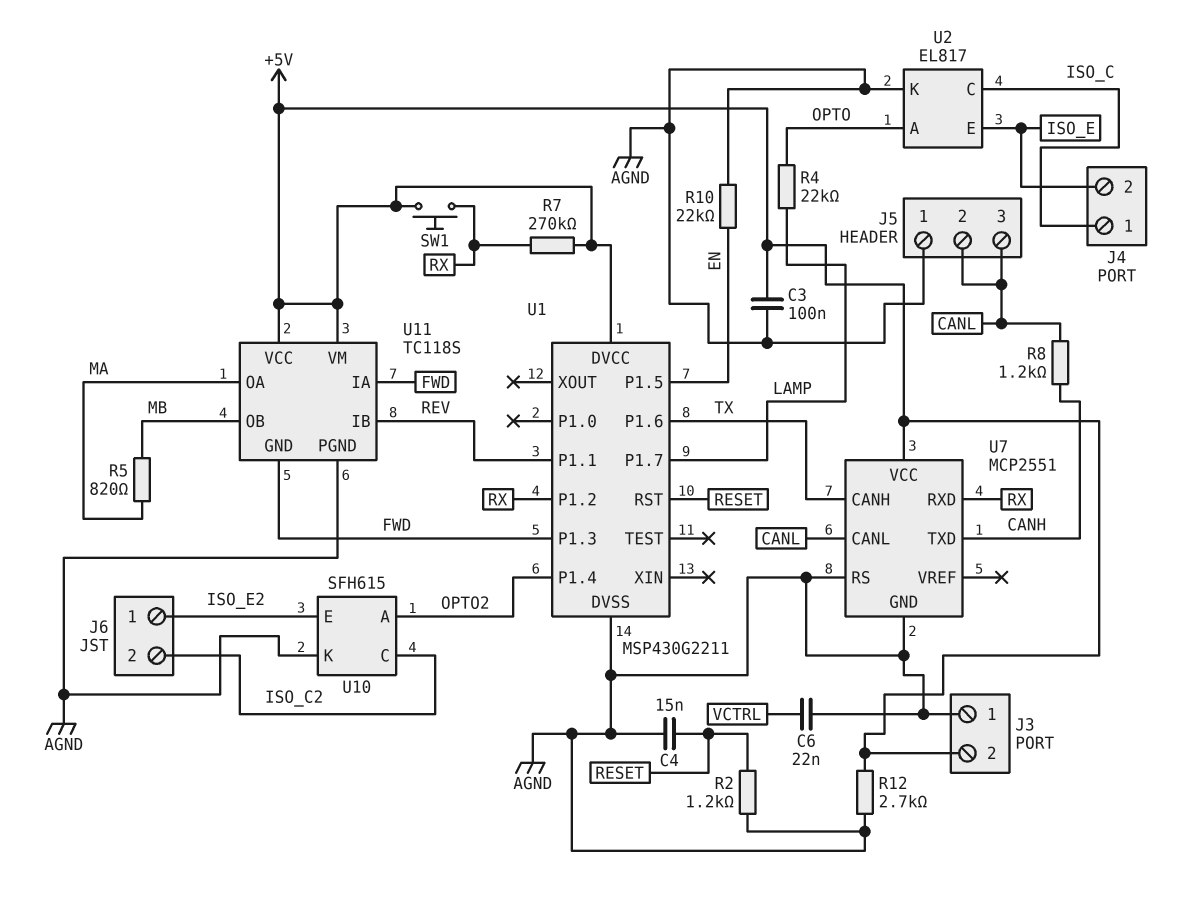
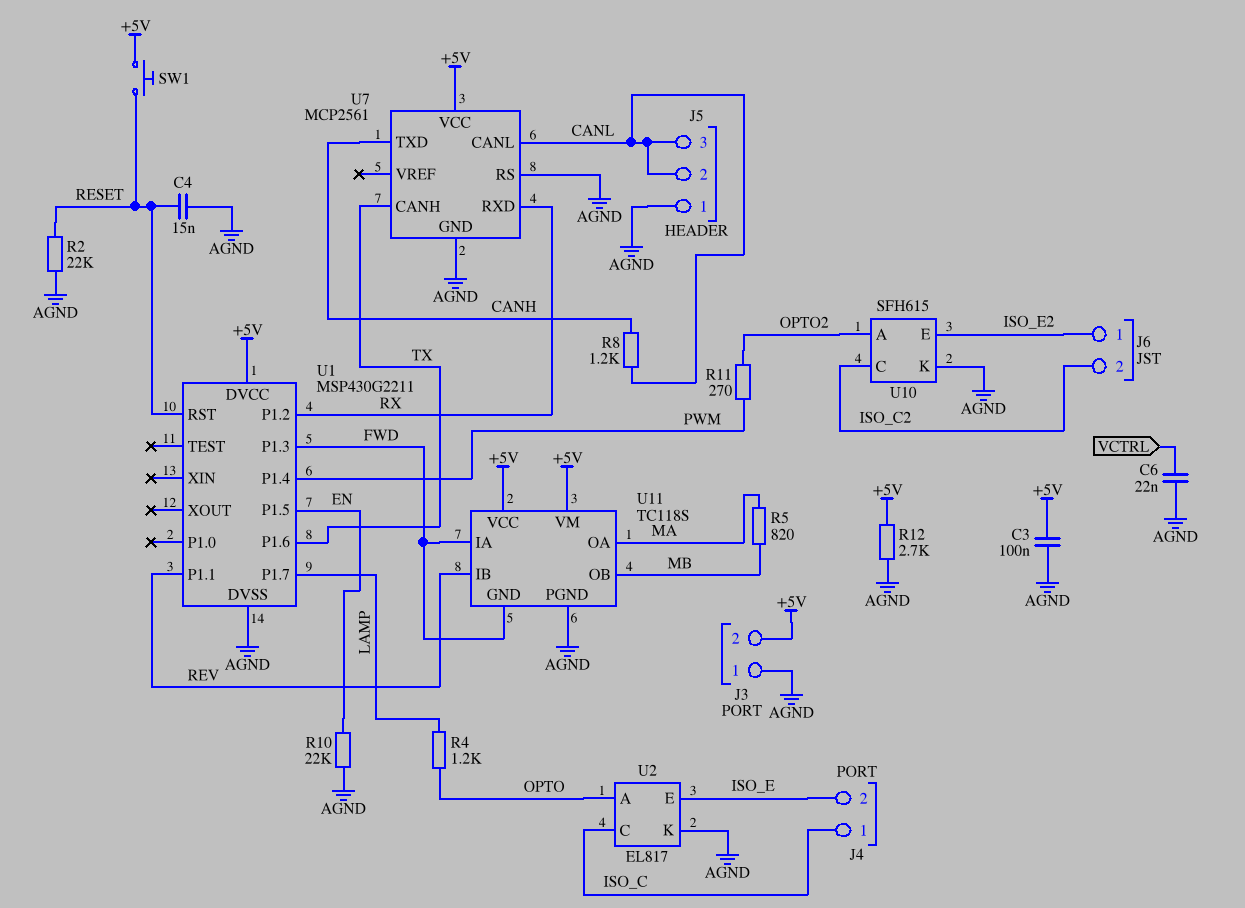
R2: 1.2k (AGND, RESET) -> 22k (AGND, RESET)
R4: 22k (LAMP, OPTO) -> 1.2k (LAMP, OPTO)
R7: 270k (+5V, RX) -> none
R11: none -> 270 (OPTO2, PWM)
SW1: button (+5V, RX) -> button (+5V, RESET)
U1 pin P1.4: OPTO2 -> PWM
U7: MCP2551 -> MCP2561

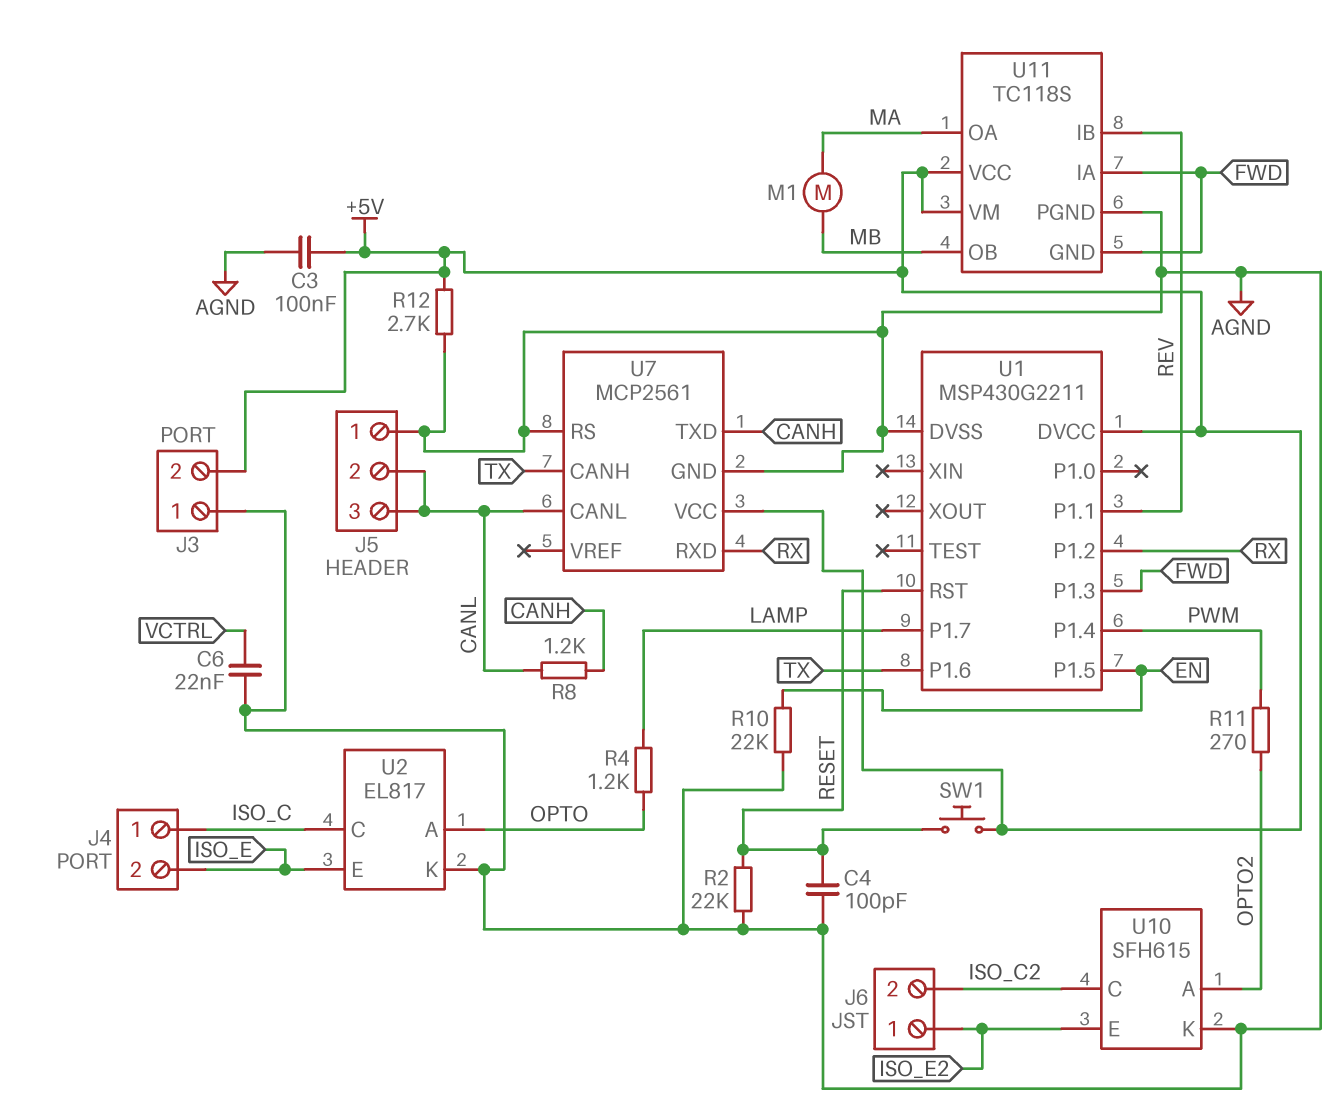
C4: 15nF (AGND, RESET) -> 100pF (AGND, RESET)
M1: none -> motor (MA, MB)
R5: 820 (MA, MB) -> none

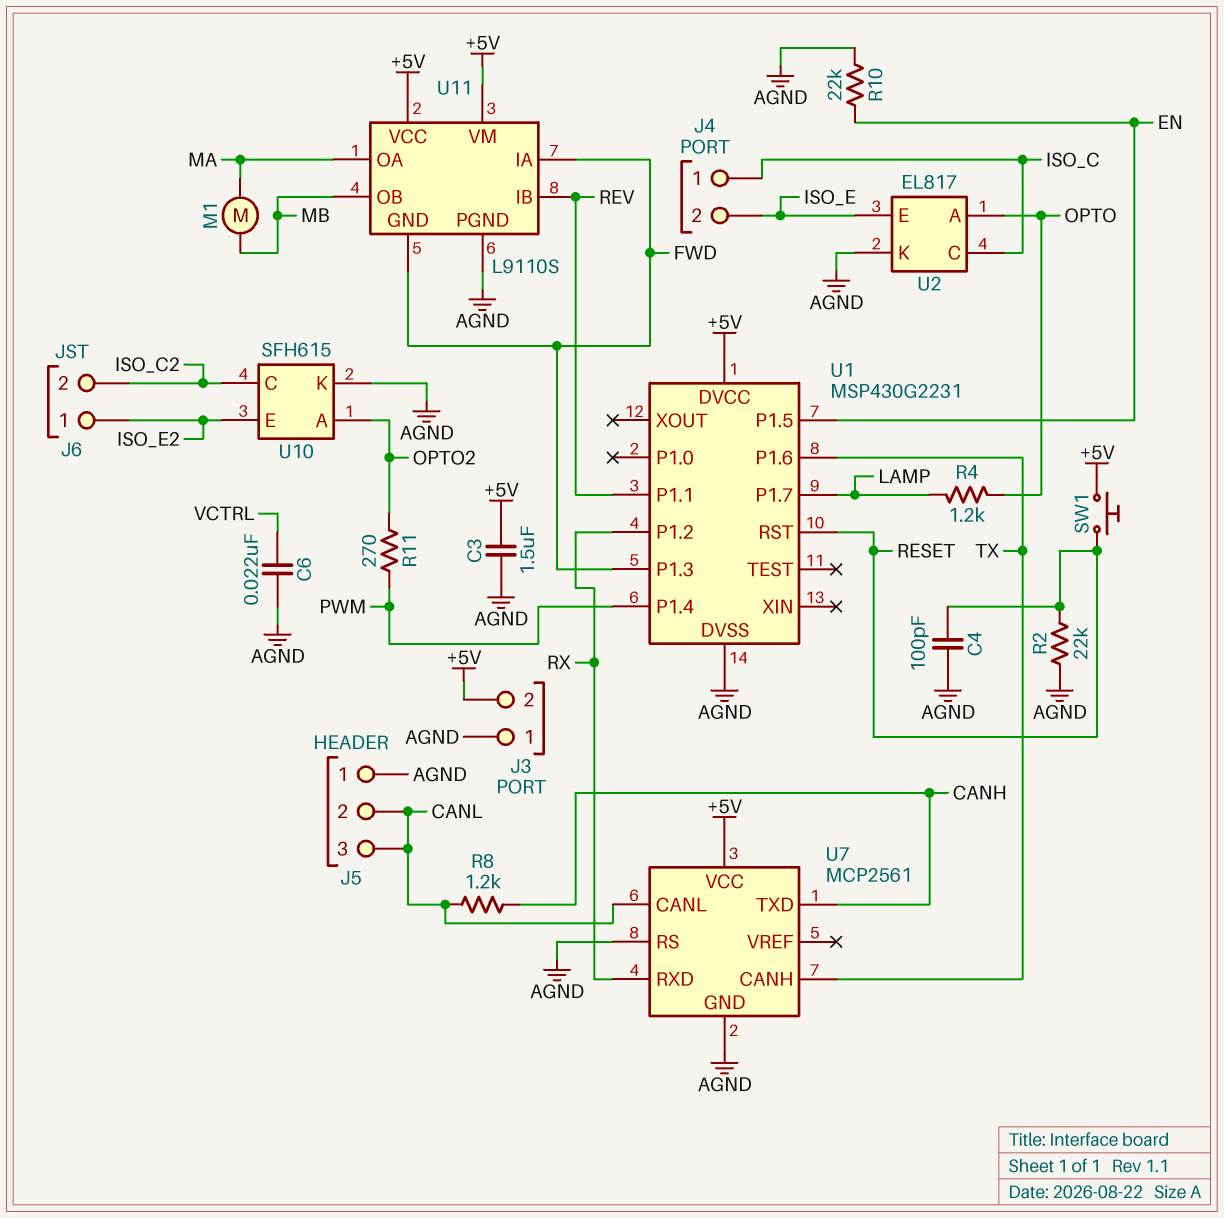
C3: 100nF (+5V, AGND) -> 1.5uF (+5V, AGND)
R12: 2.7k (+5V, AGND) -> none
U1: MSP430G2211 -> MSP430G2231
U11: TC118S -> L9110S

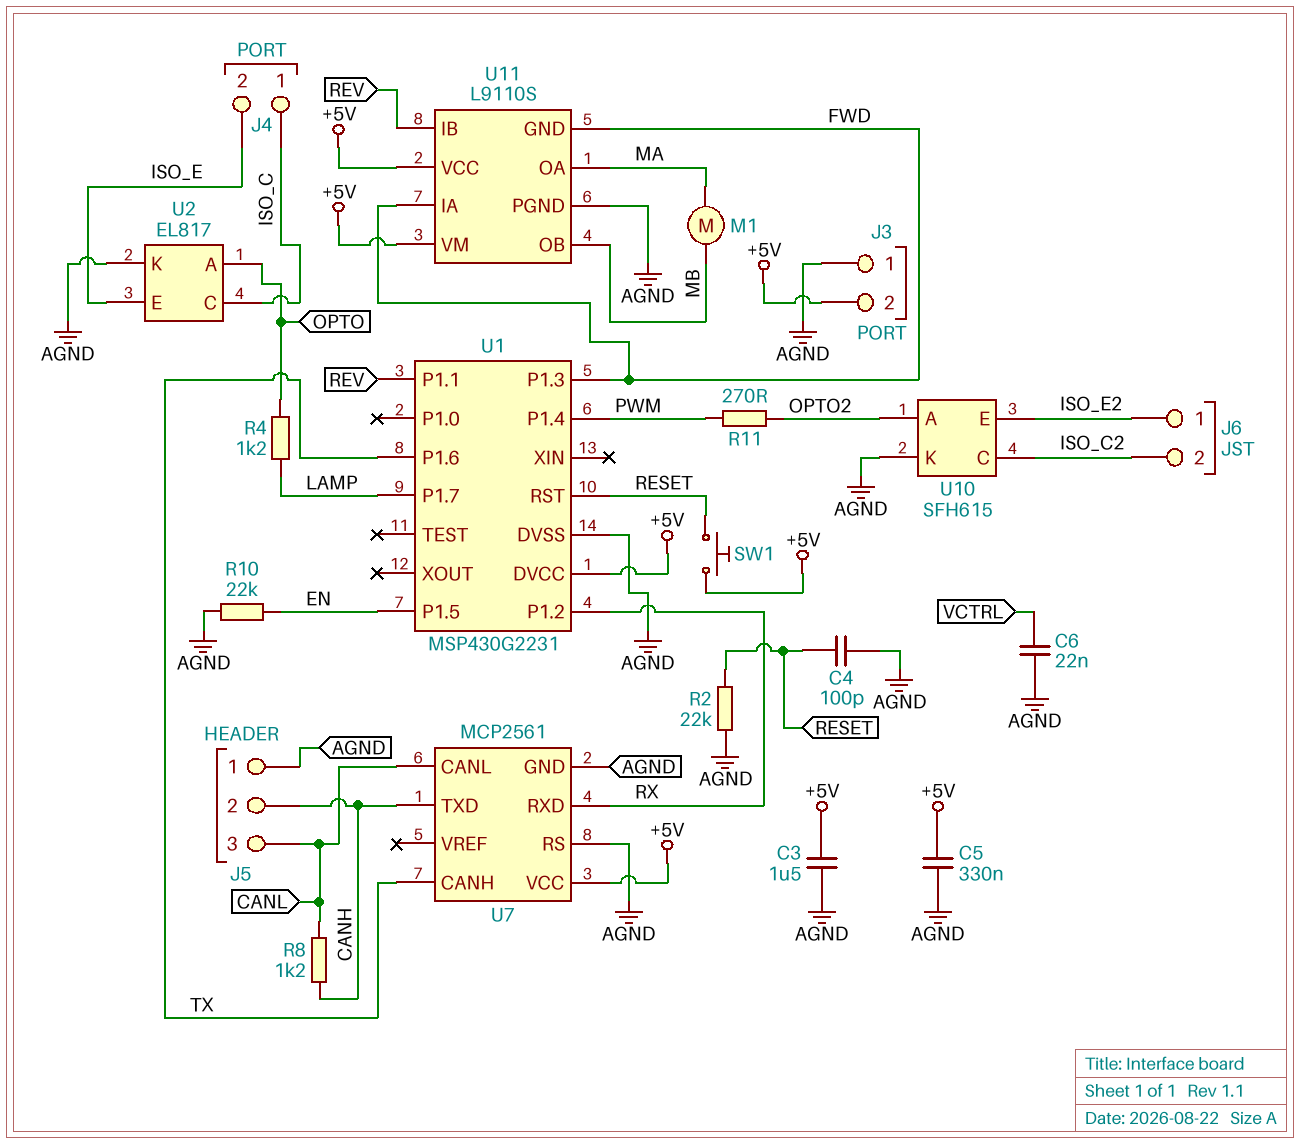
C5: none -> 330nF (+5V, AGND)
J5 pin 2: CANL -> CANH

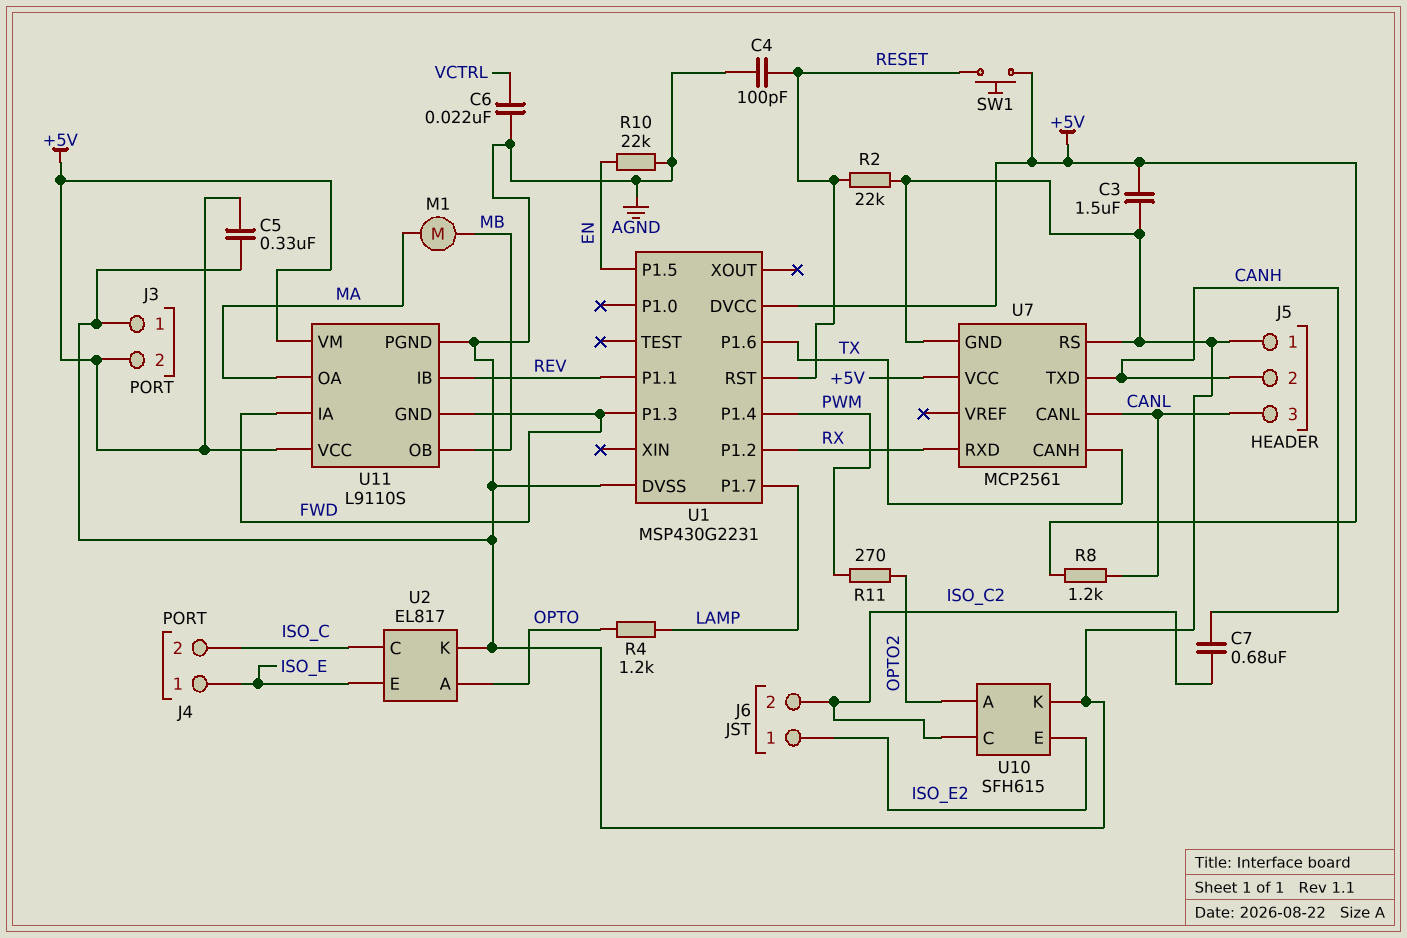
C7: none -> 680nF (CANH, ISO_C2)
J4 pin 1: ISO_C -> ISO_E
J4 pin 2: ISO_E -> ISO_C
R8: 1.2k (CANH, CANL) -> 1.2k (+5V, CANL)

